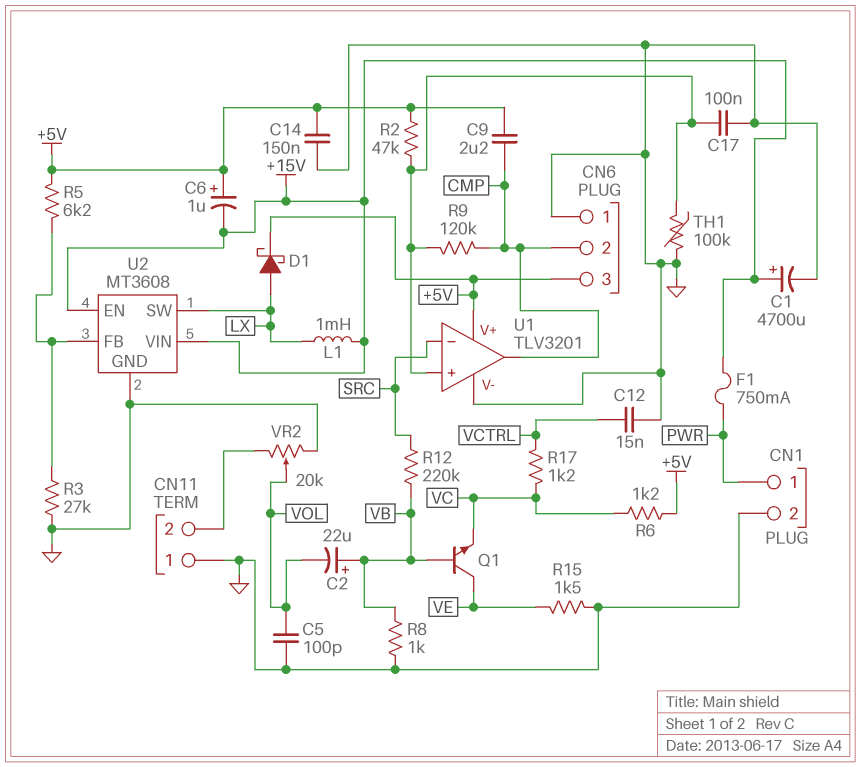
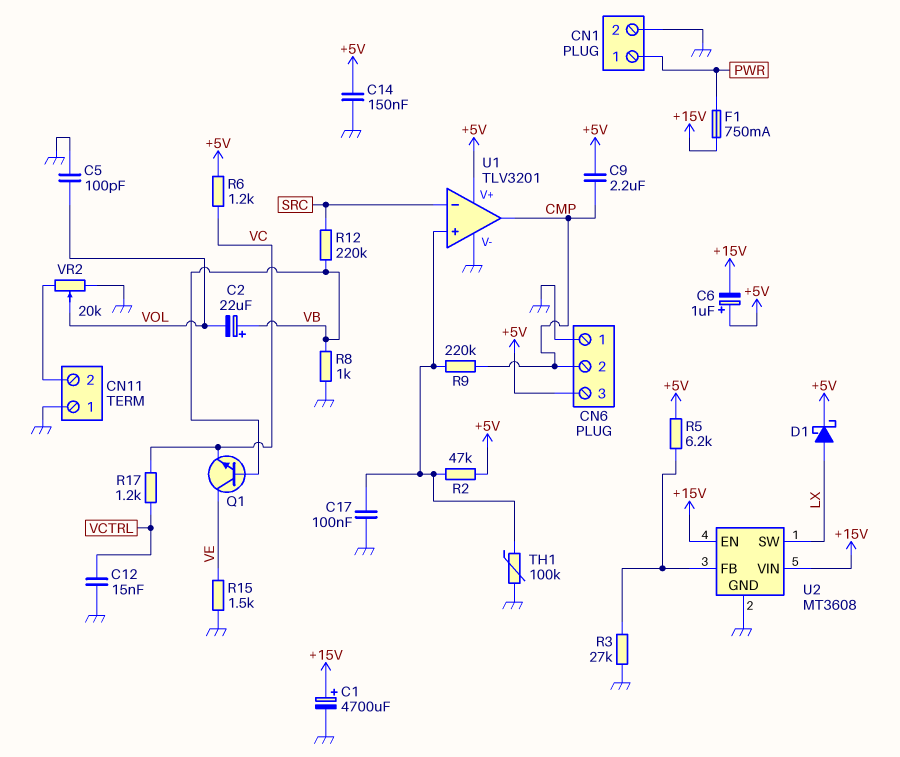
L1: 1mH (+15V, LX) -> none
R9: 120k (CMP, U1/in+) -> 220k (CMP, U1/in+)

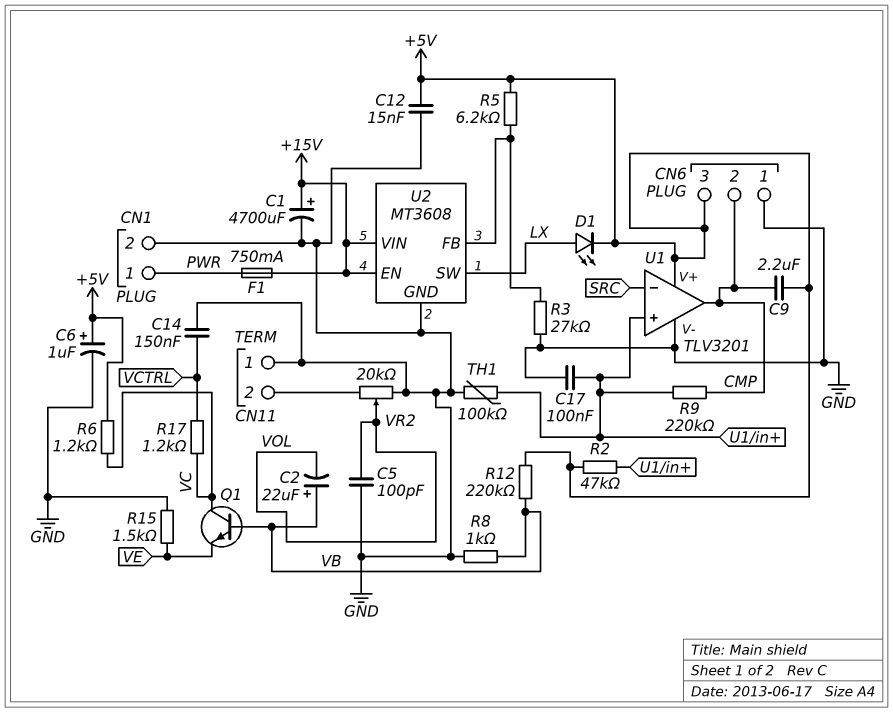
C6: 1uF (plus +5V, minus +15V) -> 1uF (plus +5V, minus GND)
C12: 15nF (GND, VCTRL) -> 15nF (+5V, GND)
C14: 150nF (+5V, GND) -> 150nF (GND, VCTRL)
D1: schottky (A LX, K +5V) -> LED (A LX, K +5V)
Q1: NPN (B VB, C VE, E VC) -> NPN (B VB, C VC, E VE)
R12: 220k (SRC, VB) -> 220k (+5V, VB)

